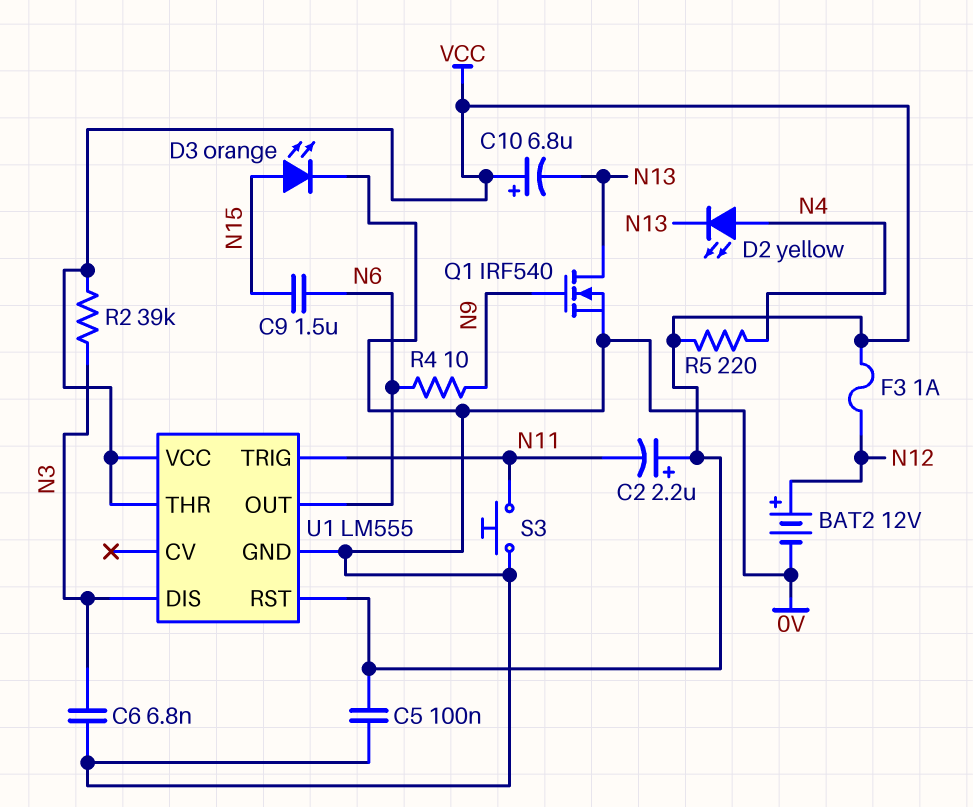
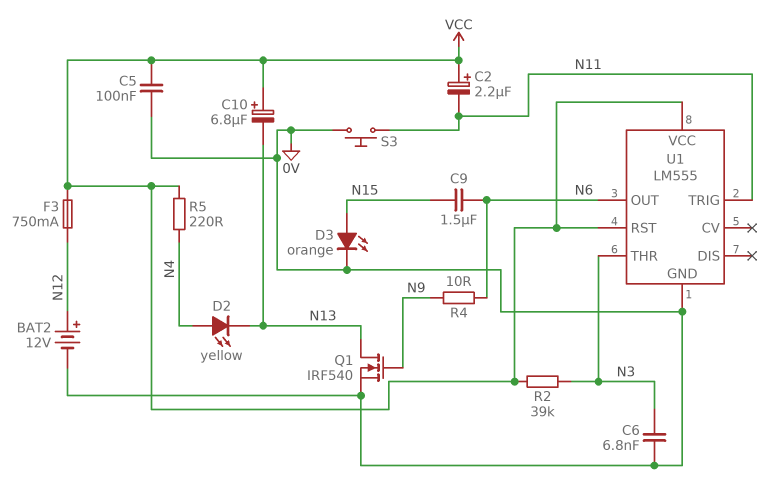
F3: 1A (N12, VCC) -> 750mA (N12, VCC)
U1 pin DIS: N3 -> none
U1 pin THR: VCC -> N3

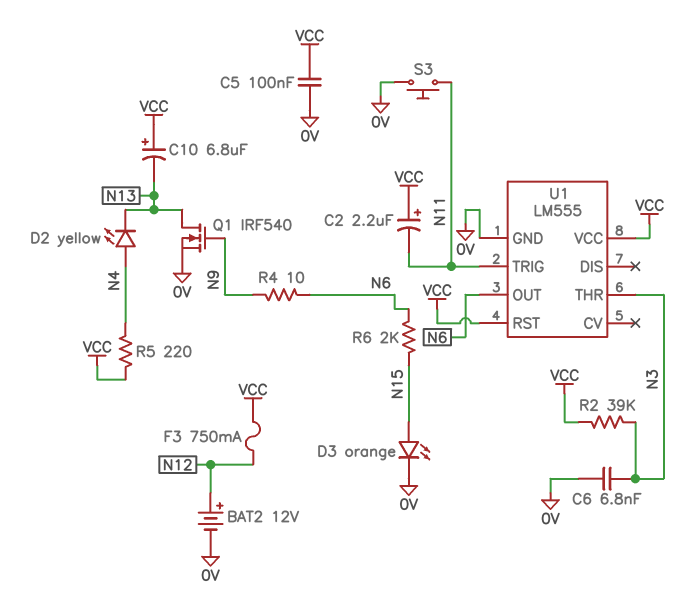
C9: 1.5uF (N6, N15) -> none
R6: none -> 2k (N6, N15)

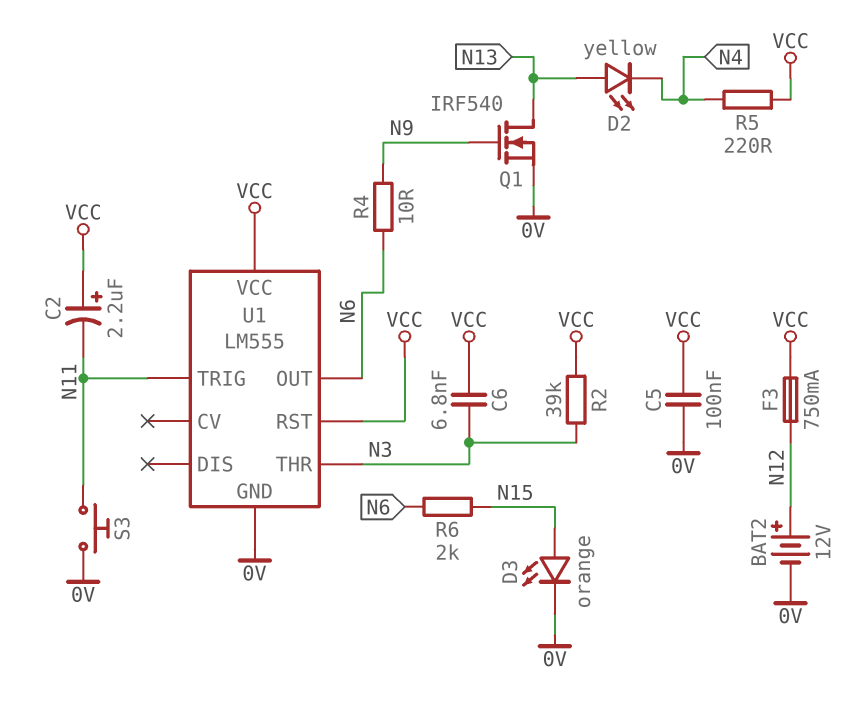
C6: 6.8nF (0V, N3) -> 6.8nF (N3, VCC)
C10: 6.8uF (plus VCC, minus N13) -> none
D2: LED yellow (A N4, K N13) -> LED yellow (A N13, K N4)

